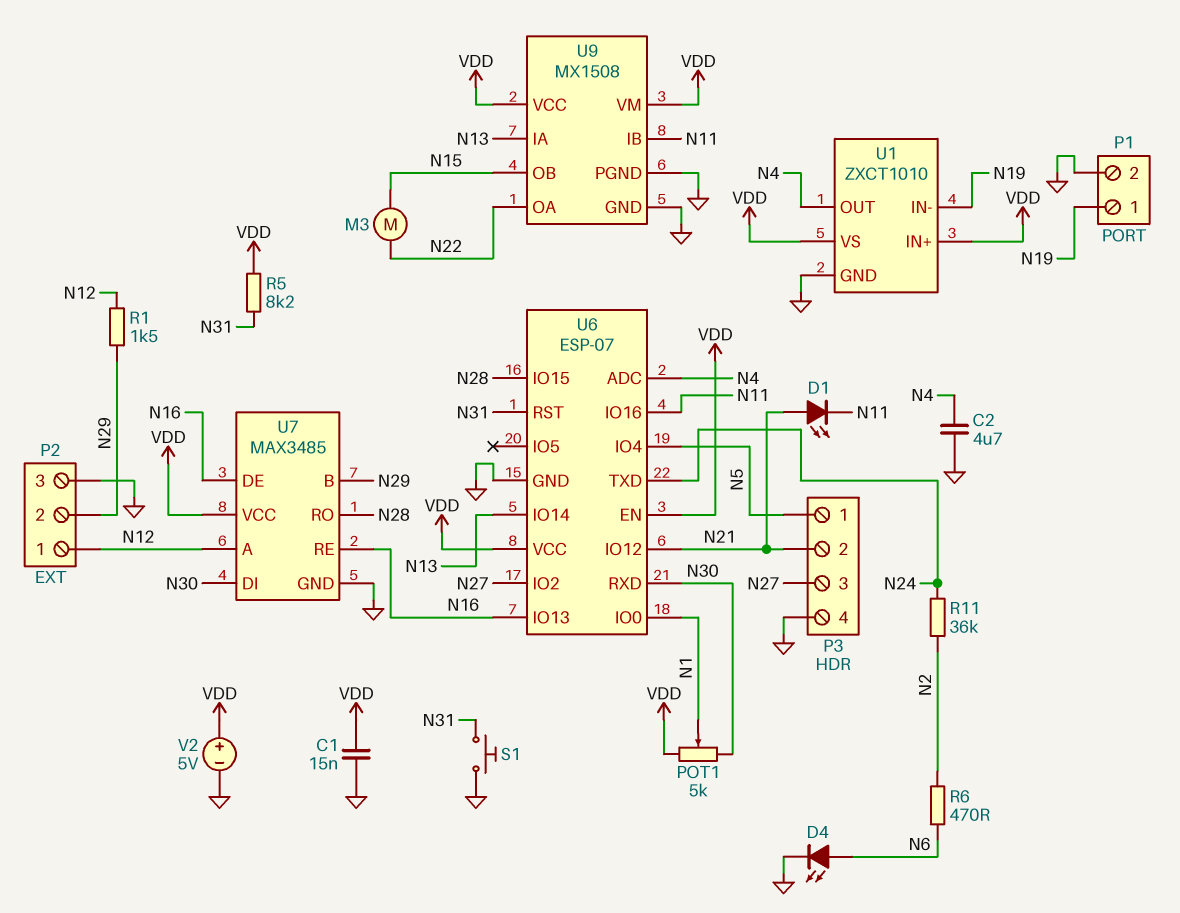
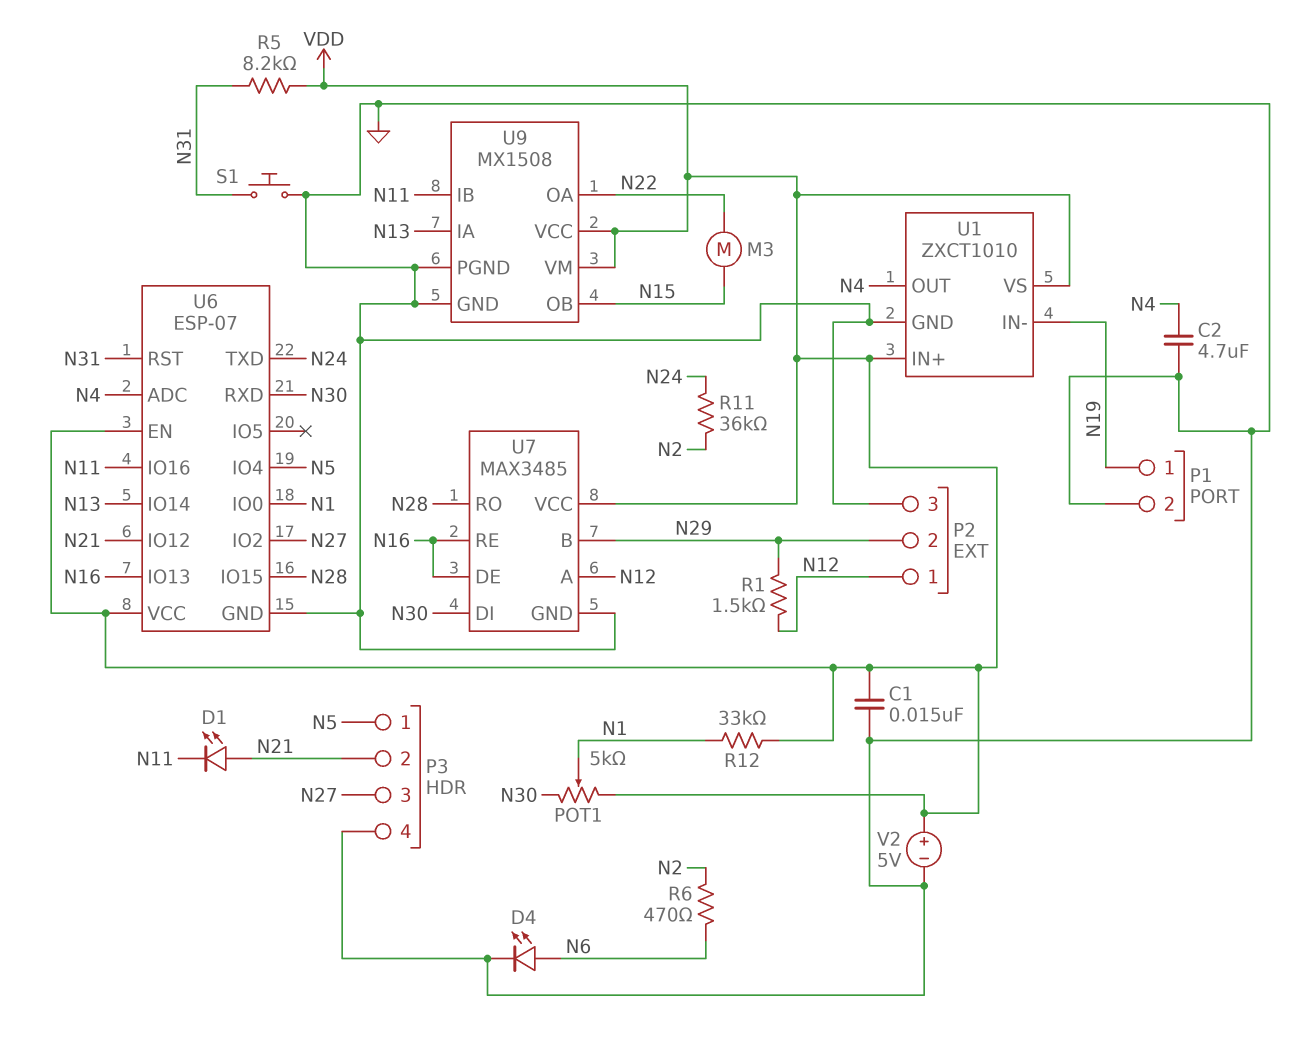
R12: none -> 33k (N1, VDD)

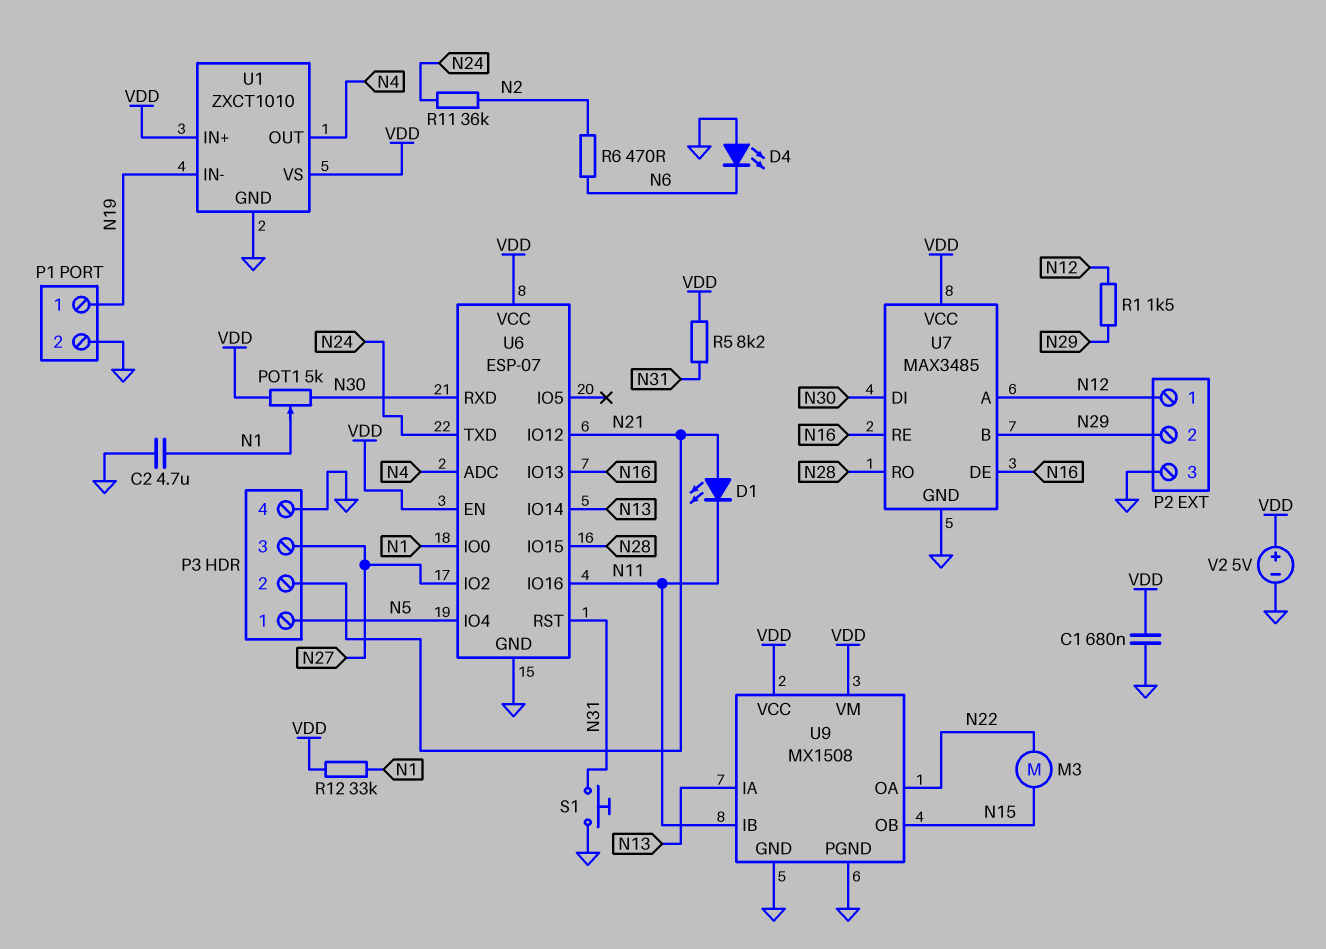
C1: 15nF (GND, VDD) -> 680nF (GND, VDD)
C2: 4.7uF (GND, N4) -> 4.7uF (GND, N1)
D4: LED (A N6, K GND) -> LED (A GND, K N6)

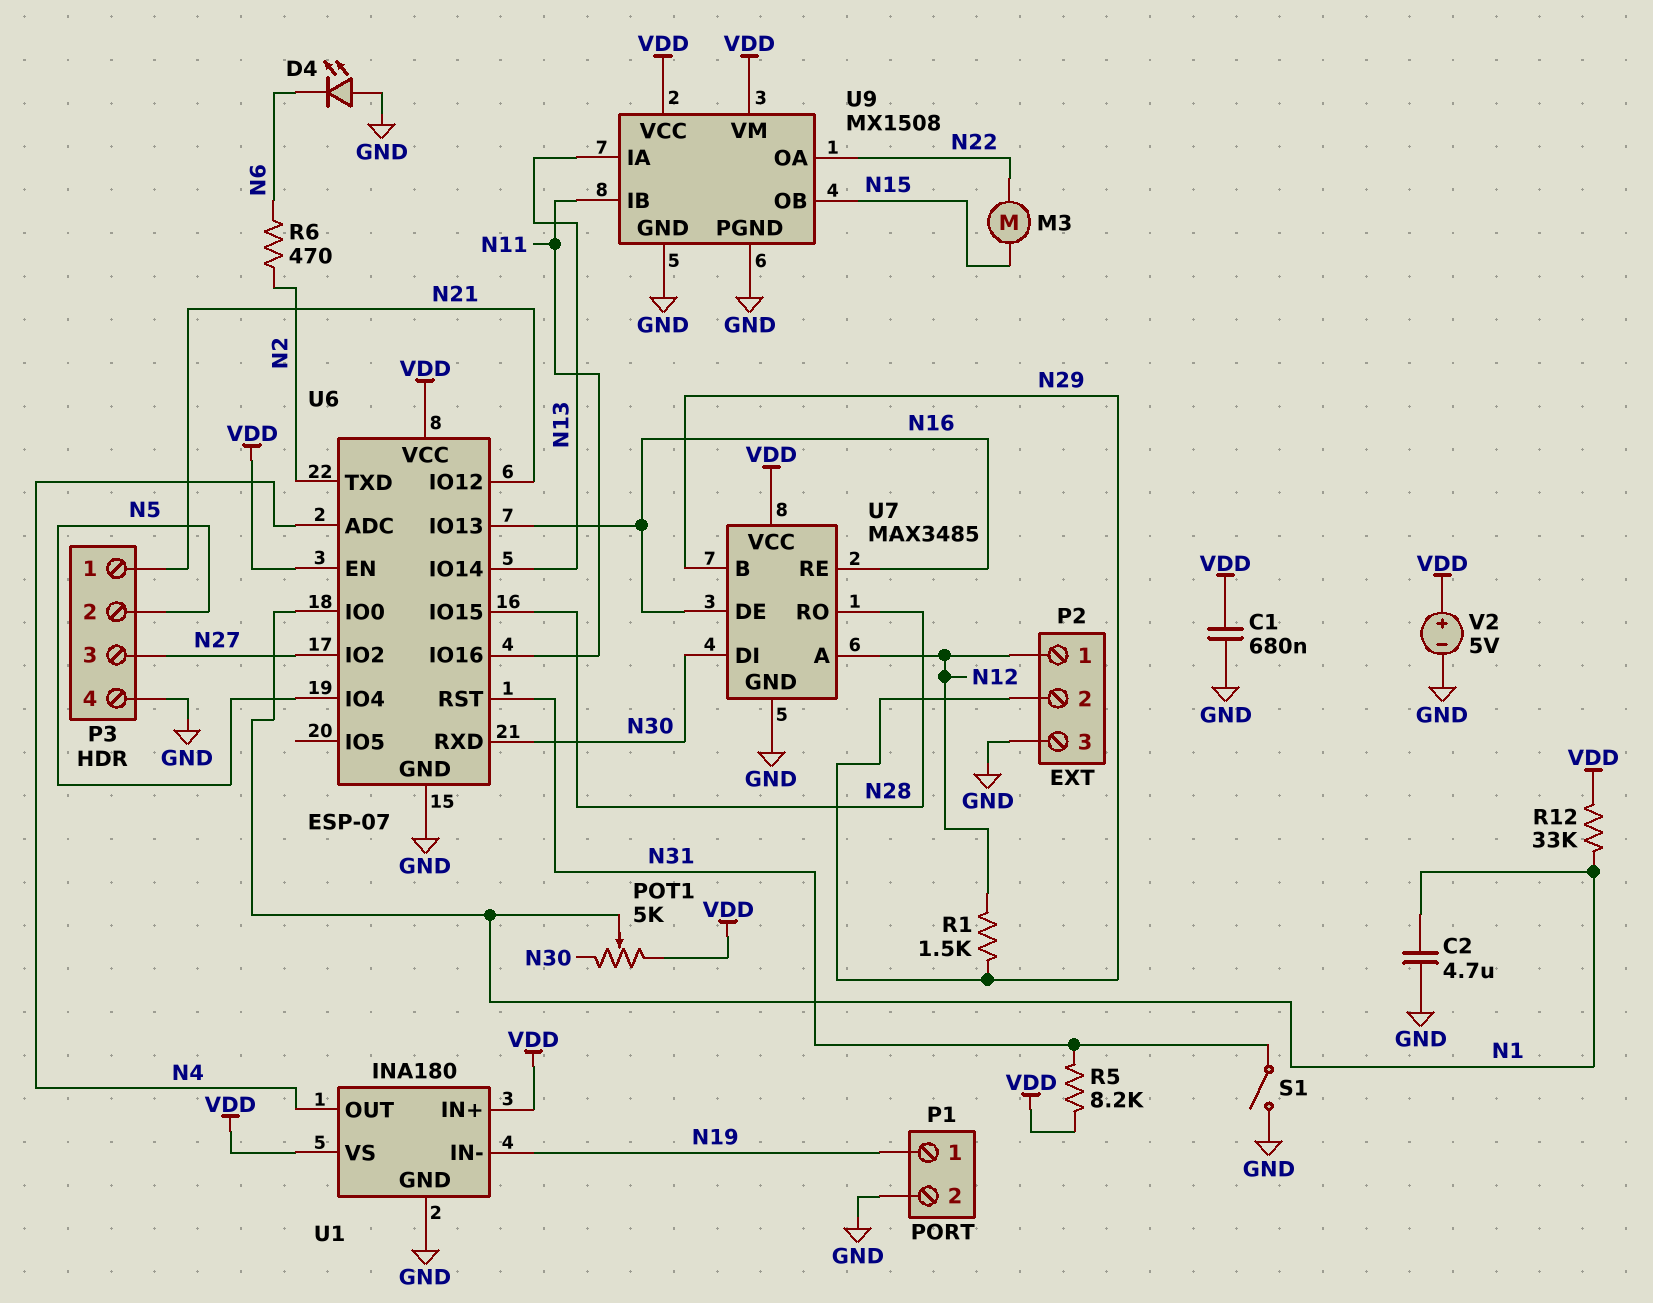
D1: LED (A N21, K N11) -> none
P3 pin 1: N5 -> N21
P3 pin 2: N21 -> N5
R11: 36k (N2, N24) -> none
S1: button (GND, N31) -> switch (GND, N31)
U1: ZXCT1010 -> INA180
U6 pin TXD: N24 -> N2

